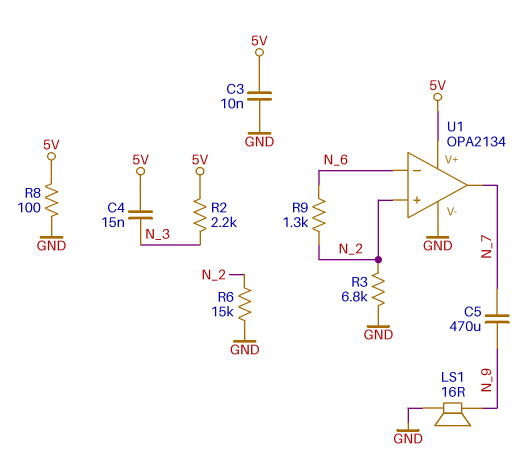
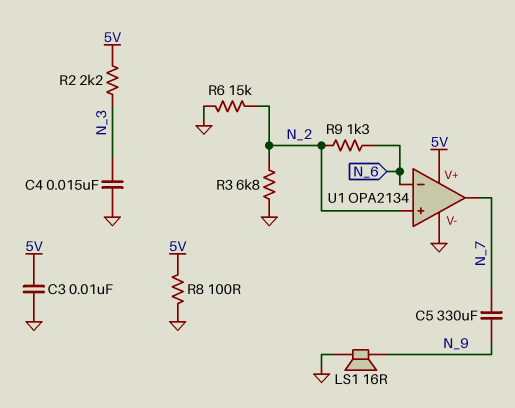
C4: 15nF (5V, N_3) -> 15nF (GND, N_3)
C5: 470uF (N_7, N_9) -> 330uF (N_7, N_9)

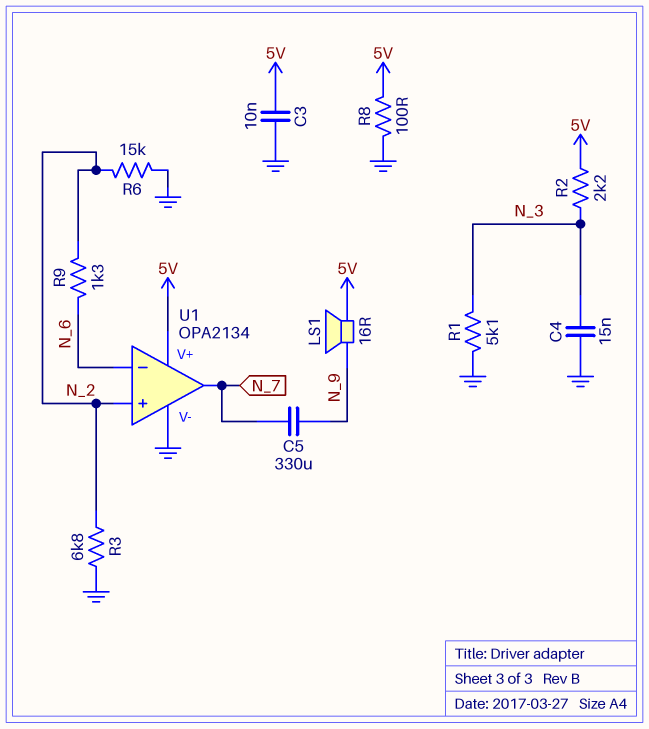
LS1: speaker 16R (GND, N_9) -> speaker 16R (5V, N_9)
R1: none -> 5.1k (GND, N_3)

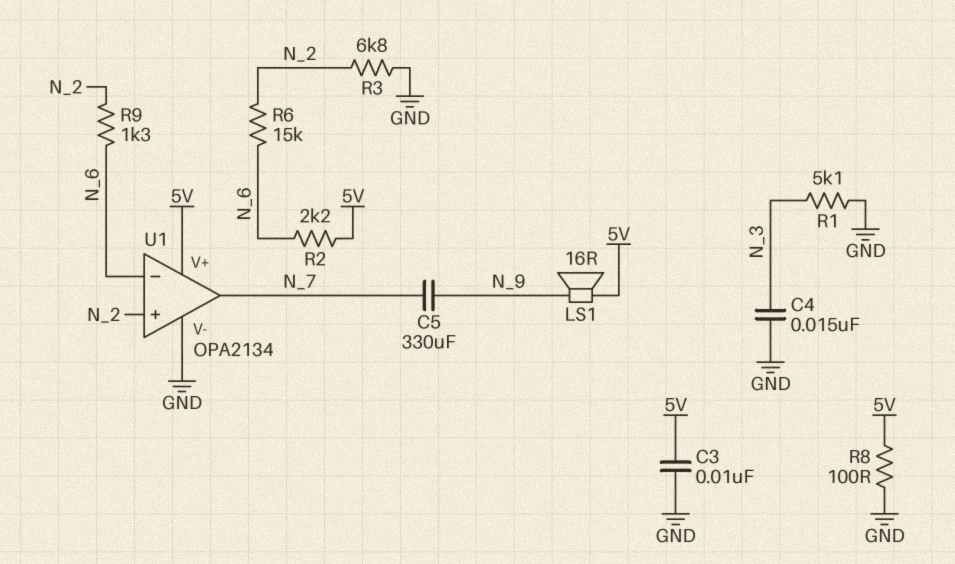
R2: 2.2k (5V, N_3) -> 2.2k (5V, N_6)
R6: 15k (GND, N_2) -> 15k (N_2, N_6)

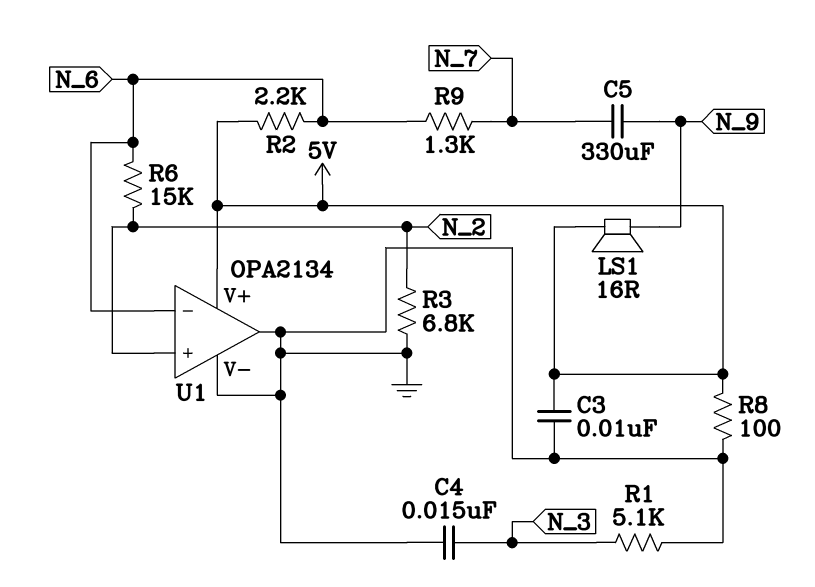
R9: 1.3k (N_2, N_6) -> 1.3k (N_6, N_7)
U1 pin out: N_7 -> GND

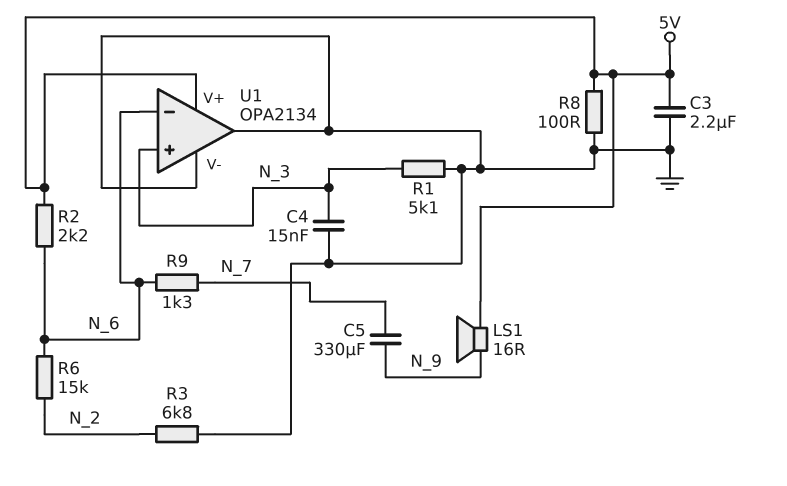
C3: 10nF (5V, GND) -> 2.2uF (5V, GND)
U1 pin in+: N_2 -> N_3

